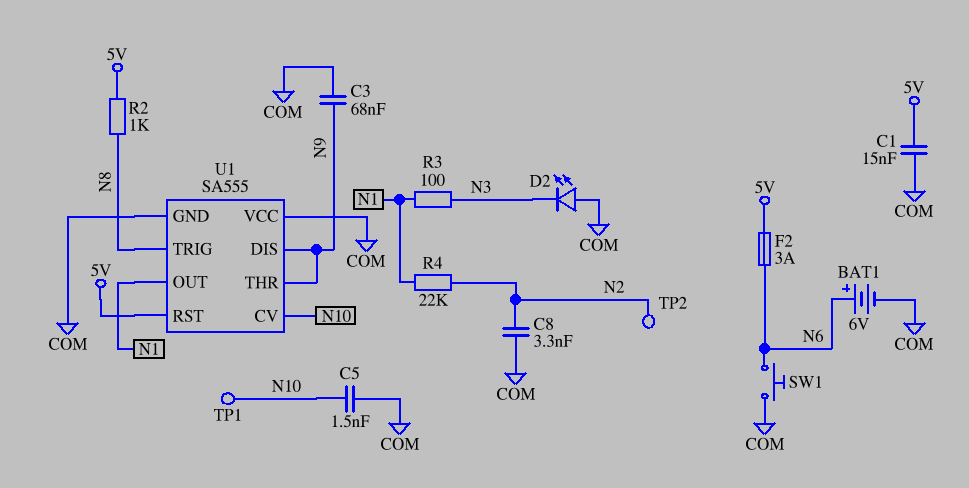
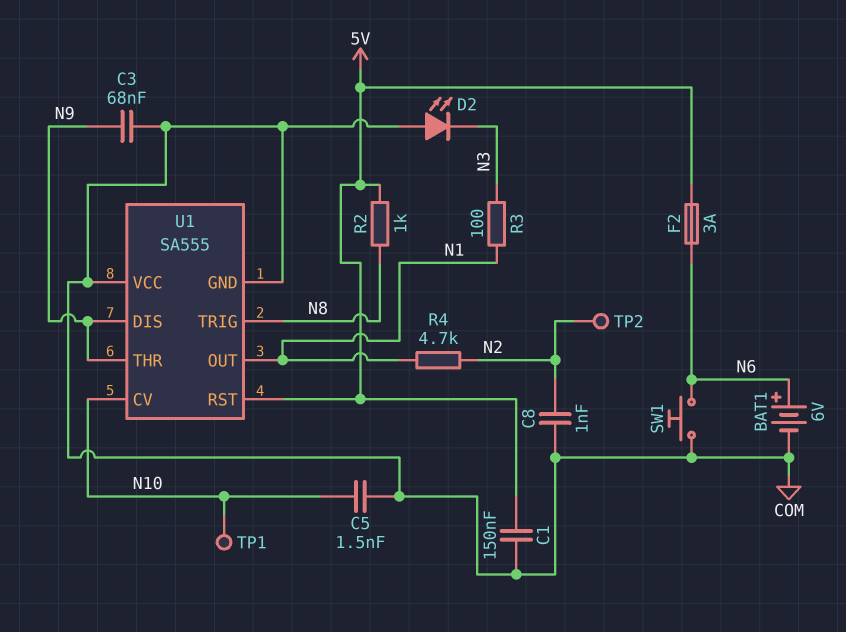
C1: 15nF (5V, COM) -> 150nF (5V, COM)
C8: 3.3nF (COM, N2) -> 1nF (COM, N2)
R4: 22k (N1, N2) -> 4.7k (N1, N2)

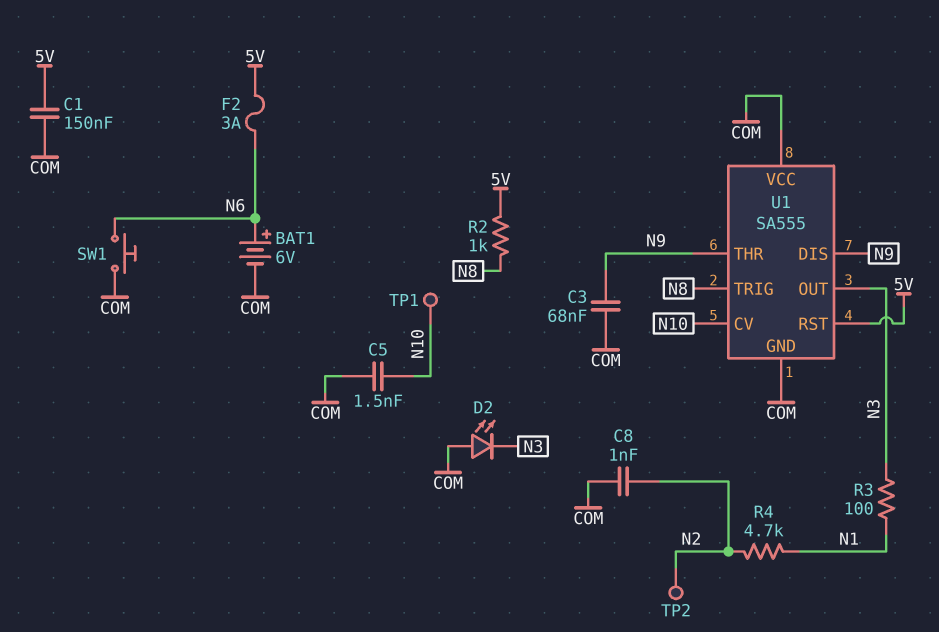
U1 pin OUT: N1 -> N3

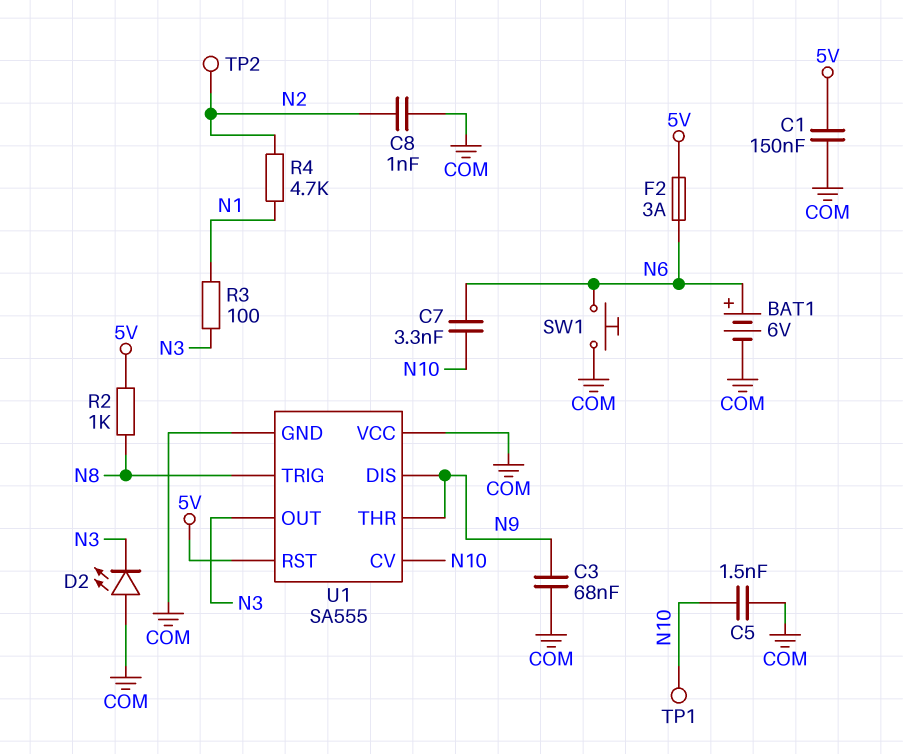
C7: none -> 3.3nF (N6, N10)

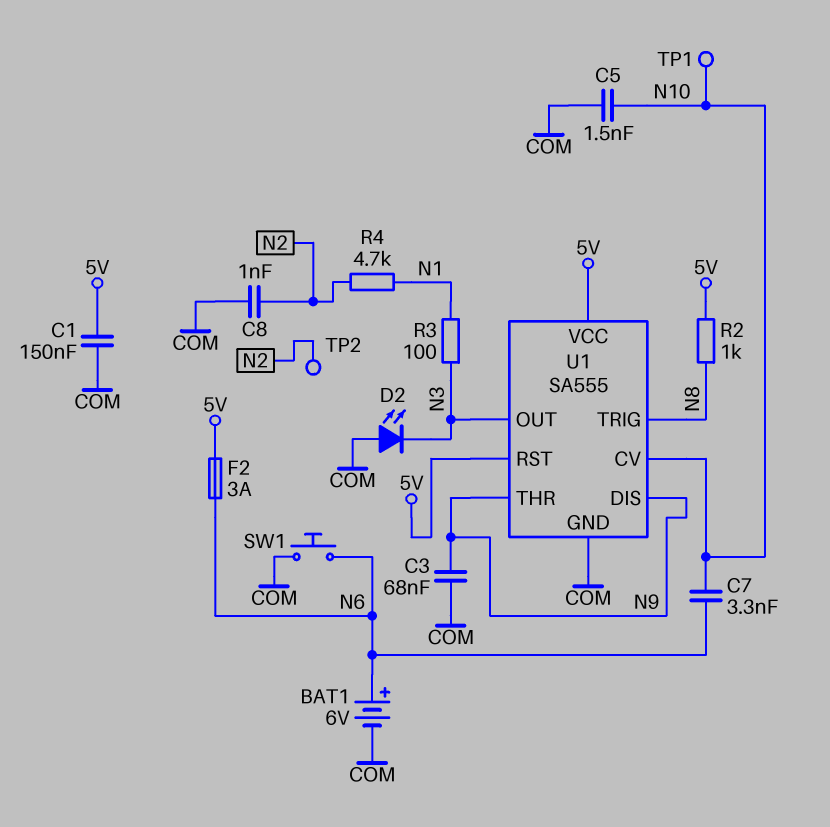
U1 pin VCC: COM -> 5V

